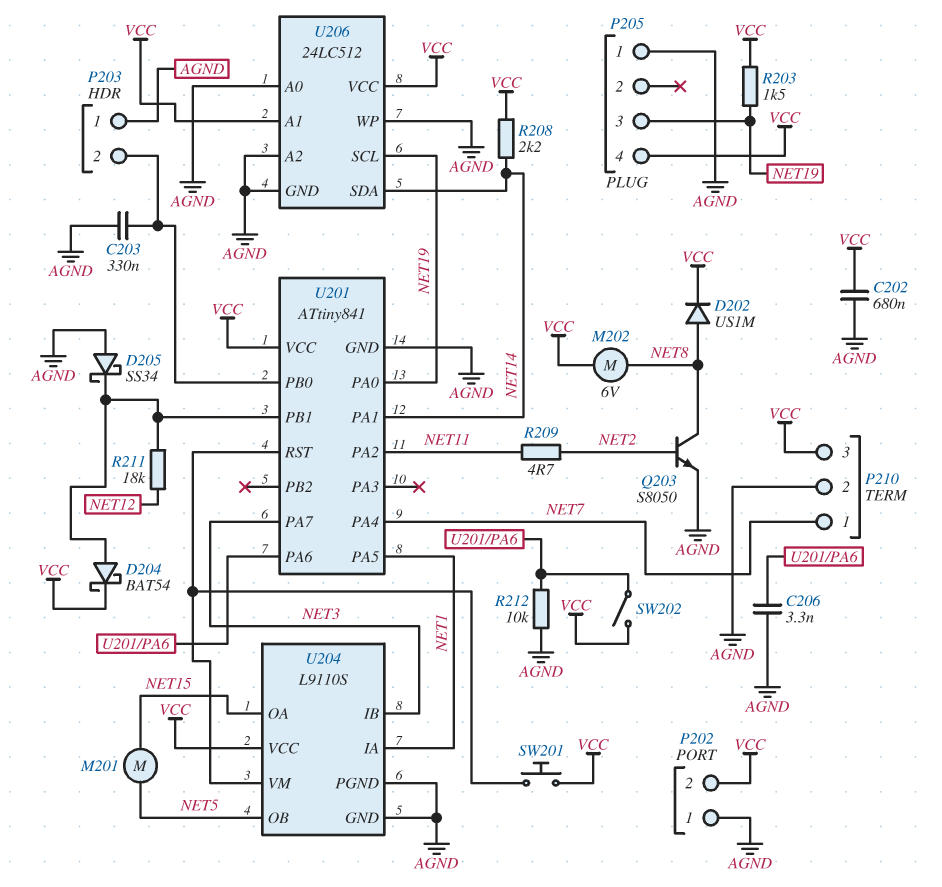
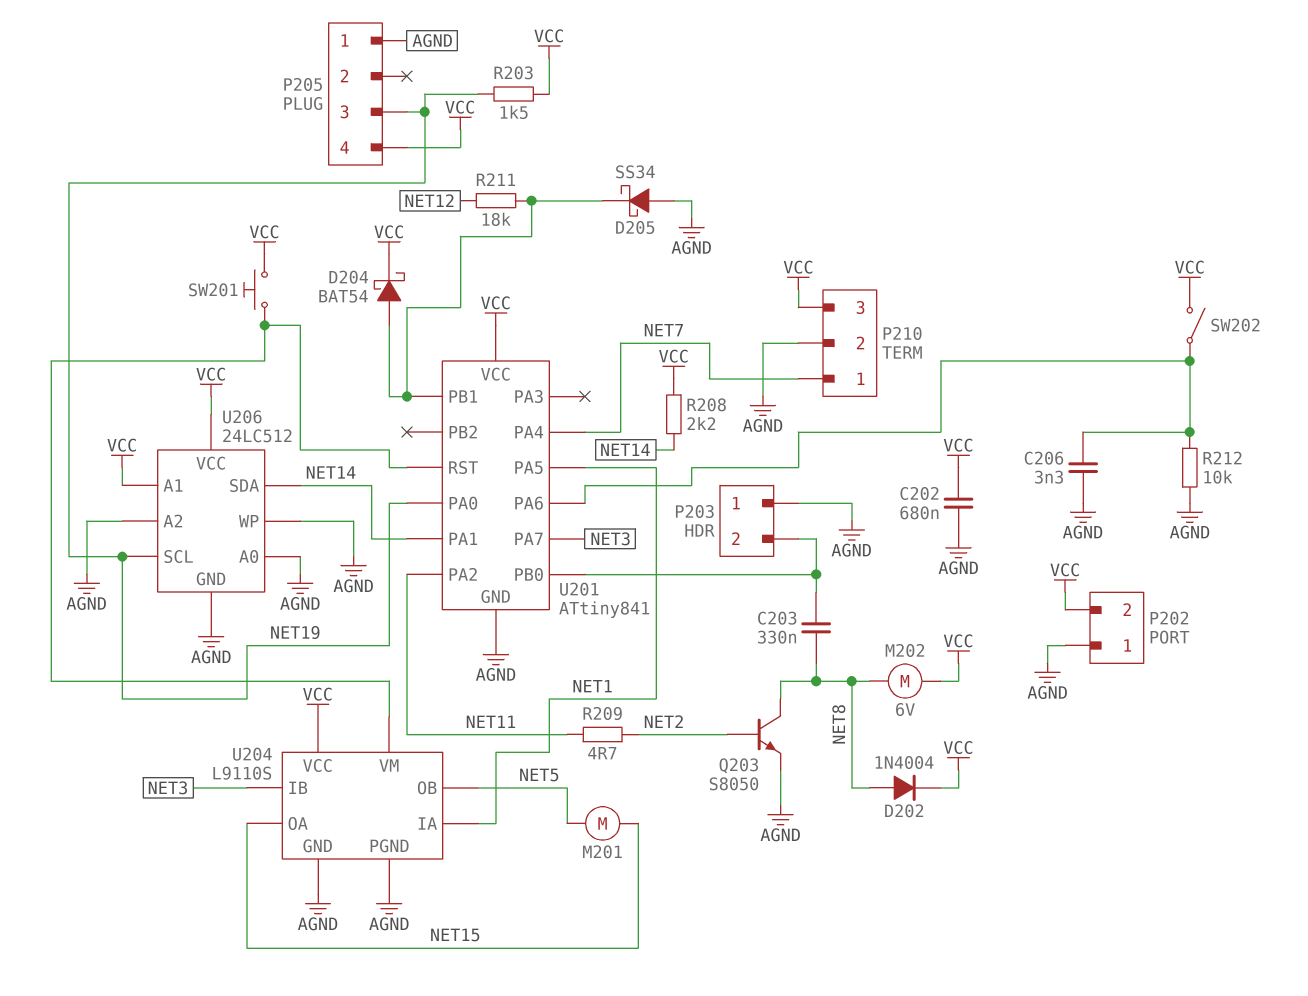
C203: 330nF (AGND, P203/2) -> 330nF (NET8, P203/2)
D202: diode US1M (A NET8, K VCC) -> diode 1N4004 (A NET8, K VCC)

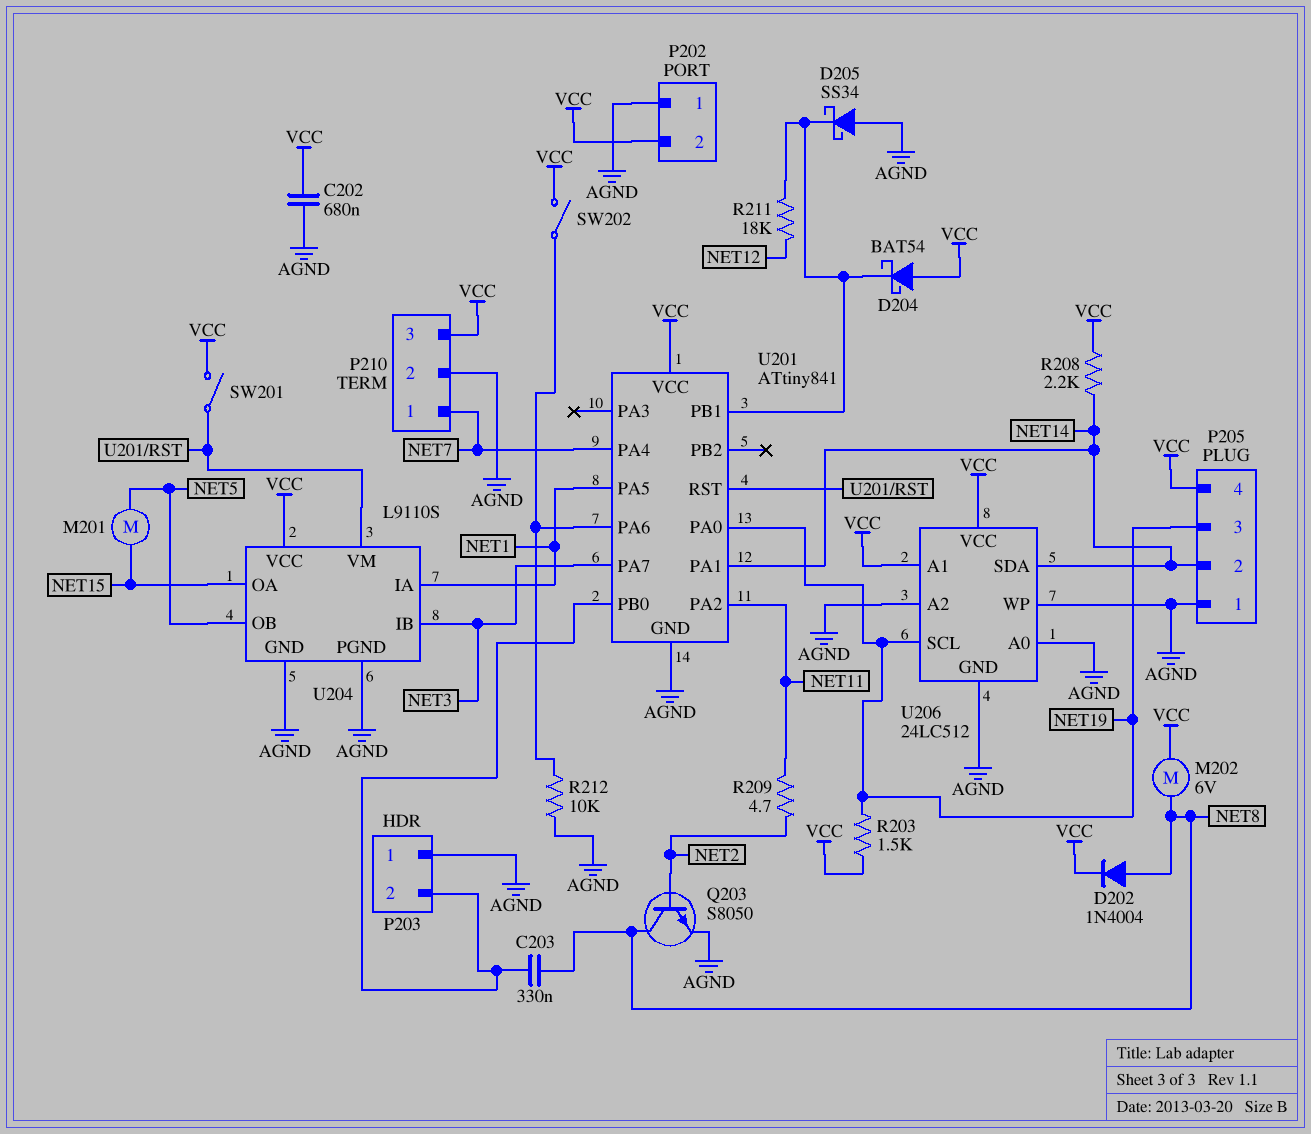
C206: 3.3nF (AGND, U201/PA6) -> none
D204: schottky BAT54 (A U201/PB1, K VCC) -> schottky BAT54 (A VCC, K U201/PB1)
P205 pin 2: none -> NET14
SW201: button (U201/RST, VCC) -> switch (U201/RST, VCC)

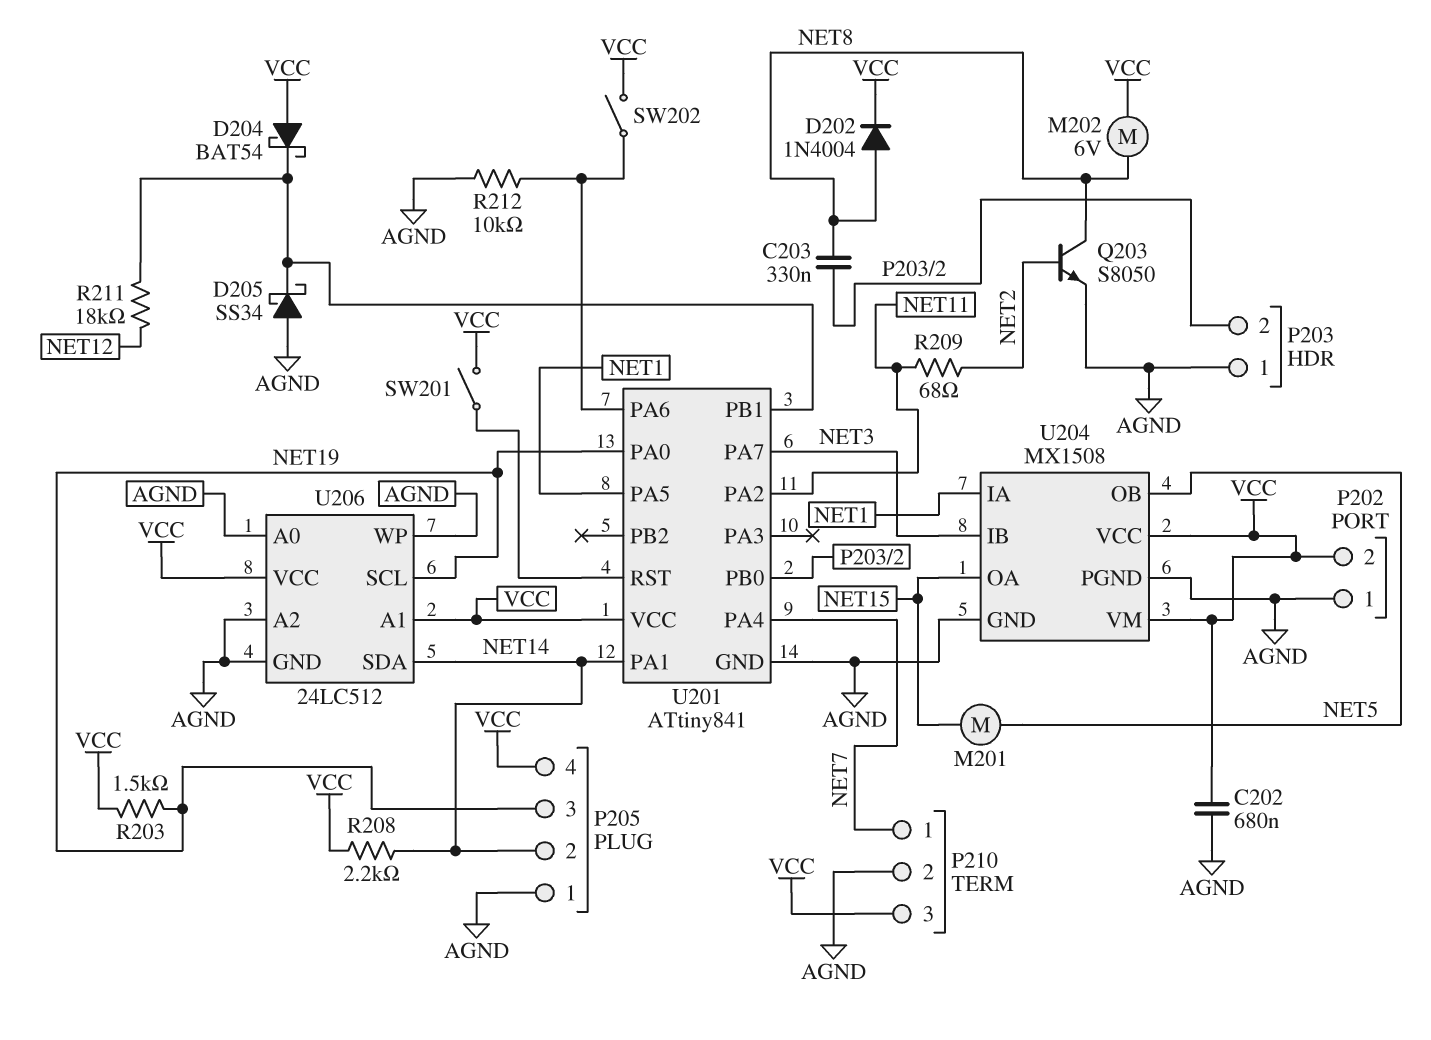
R209: 4.7 (NET2, NET11) -> 68 (NET2, NET11)
U204: L9110S -> MX1508
U204 pin VM: U201/RST -> VCC

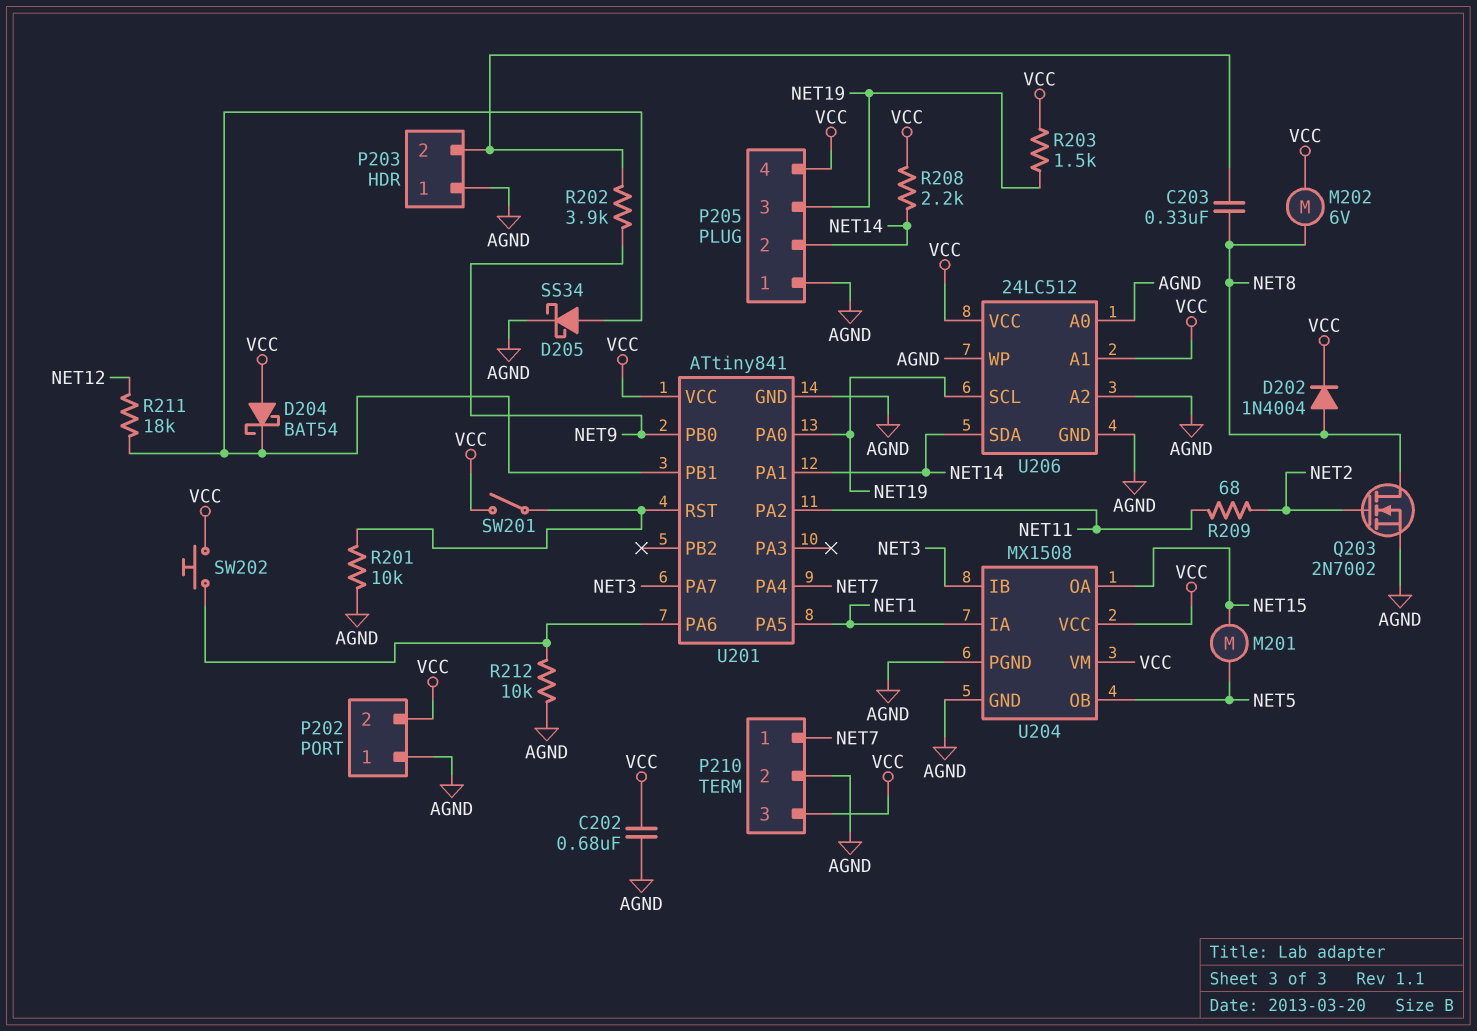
D205: schottky SS34 (A AGND, K U201/PB1) -> schottky SS34 (A U201/PB1, K AGND)
Q203: NPN S8050 (B NET2, C NET8, E AGND) -> NMOS 2N7002 (G NET2, D NET8, S AGND)
R201: none -> 10k (AGND, U201/RST)
R202: none -> 3.9k (NET9, P203/2)
SW202: switch (U201/PA6, VCC) -> button (U201/PA6, VCC)
U201 pin PB0: P203/2 -> NET9

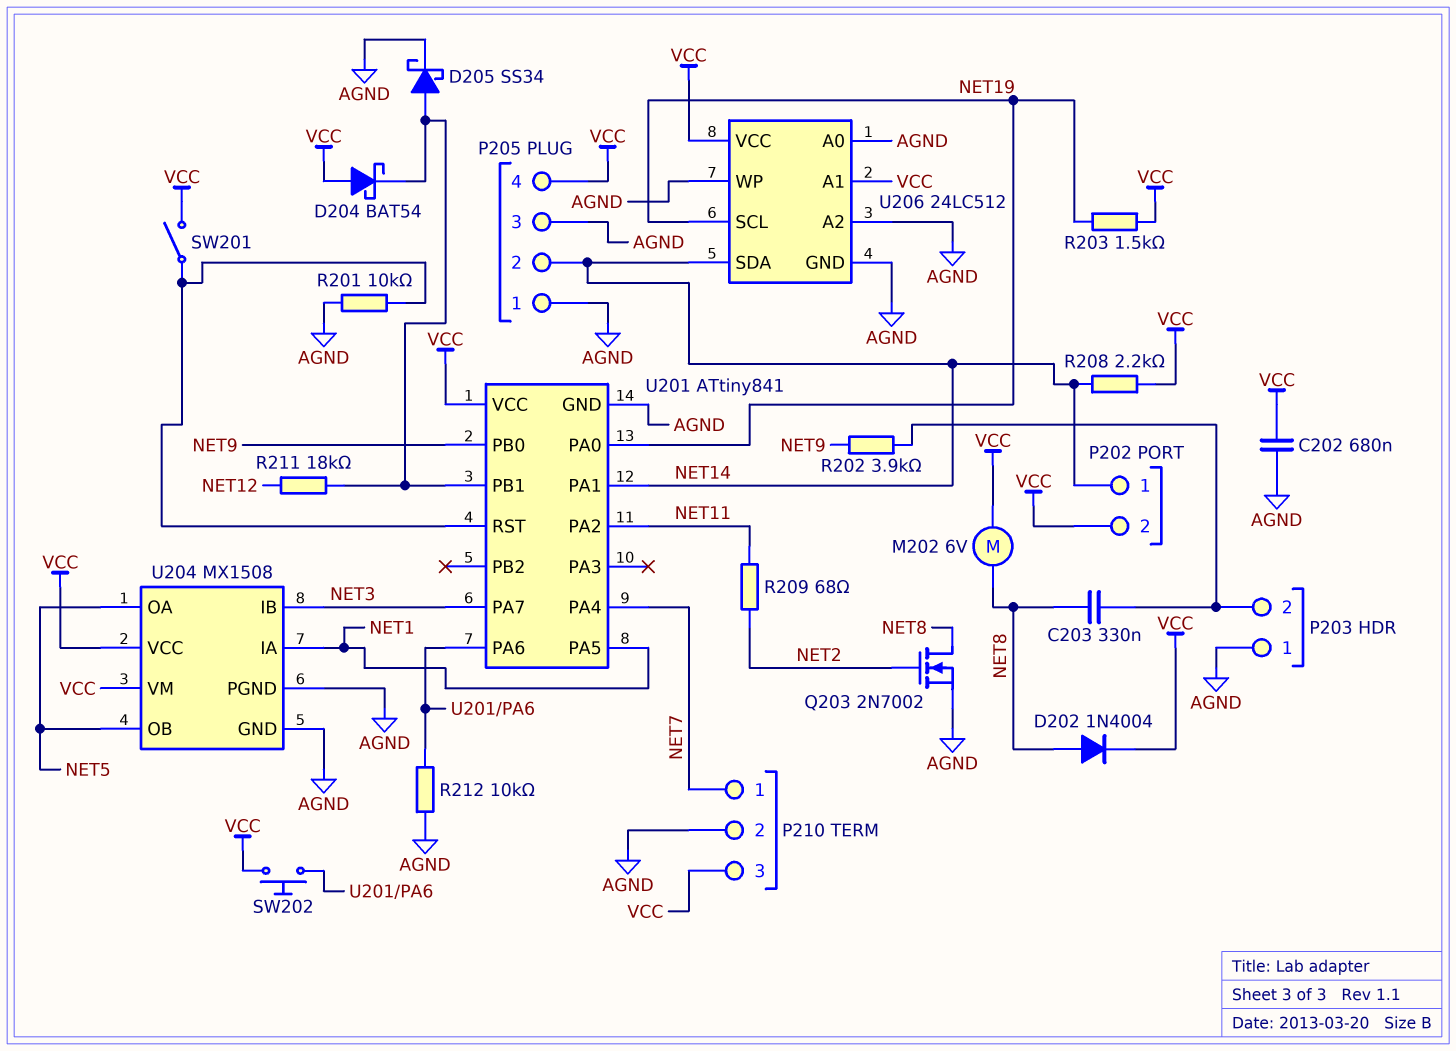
M201: motor (NET5, NET15) -> none
P202 pin 1: AGND -> NET14
P205 pin 3: NET19 -> AGND
U204 pin OA: NET15 -> NET5

